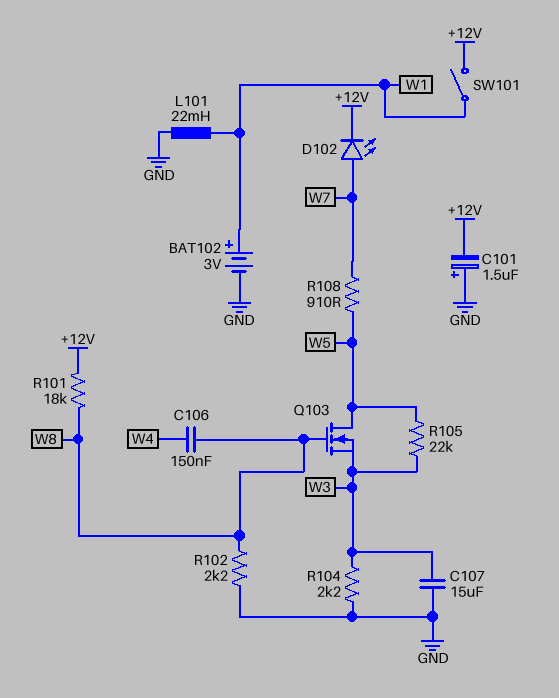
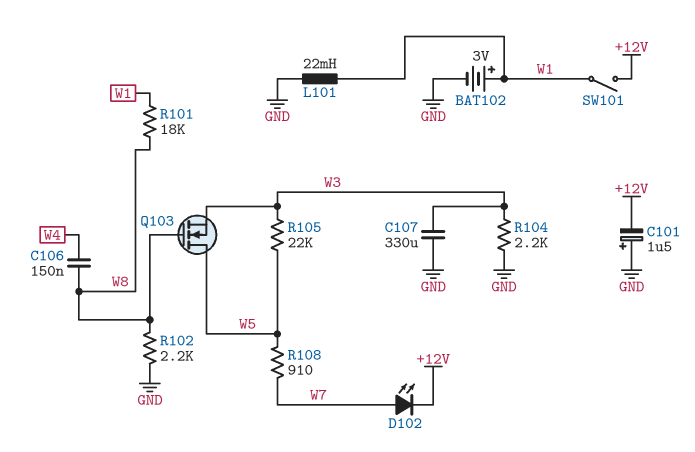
C107: 15uF (GND, W3) -> 330uF (GND, W3)
R101: 18k (+12V, W8) -> 18k (W1, W8)

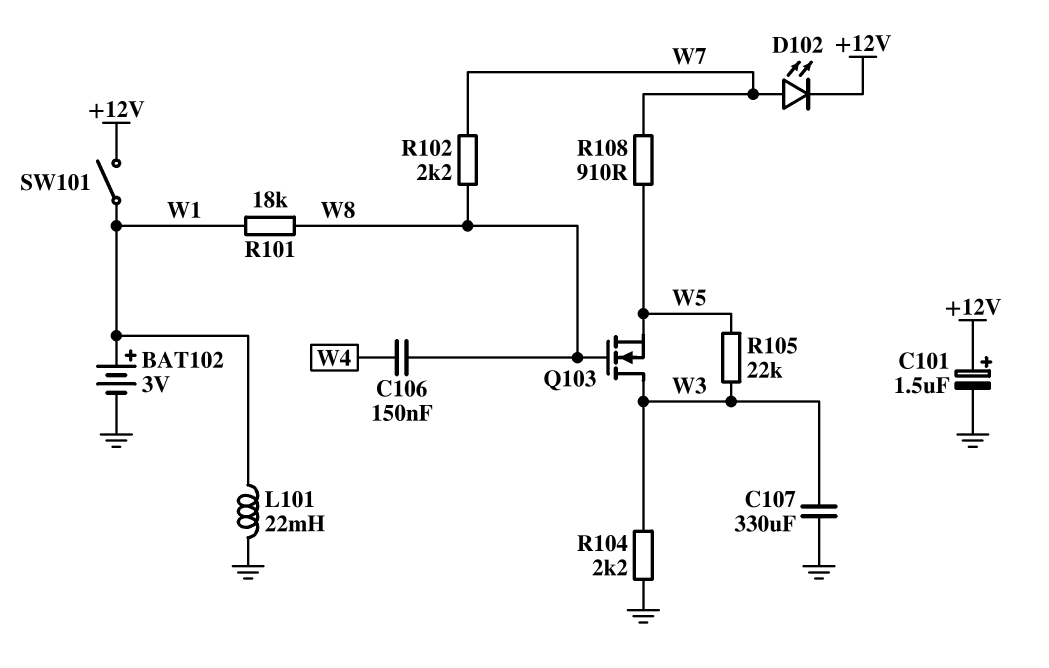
C101: 1.5uF (plus GND, minus +12V) -> 1.5uF (plus +12V, minus GND)
Q103: NMOS (G W8, D W5, S W3) -> NMOS (G W8, D W3, S W5)
R102: 2.2k (GND, W8) -> 2.2k (W7, W8)

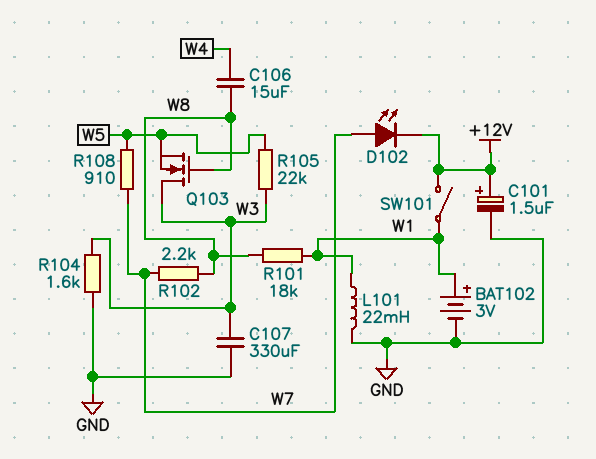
C106: 150nF (W4, W8) -> 15uF (W4, W8)
R104: 2.2k (GND, W3) -> 1.6k (GND, W3)

